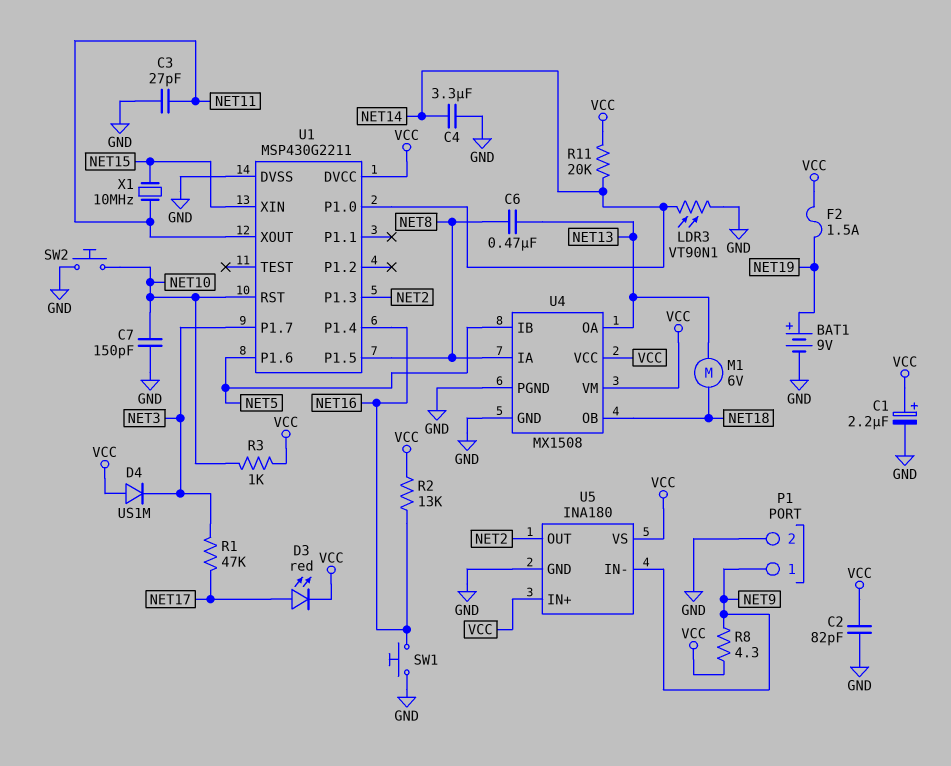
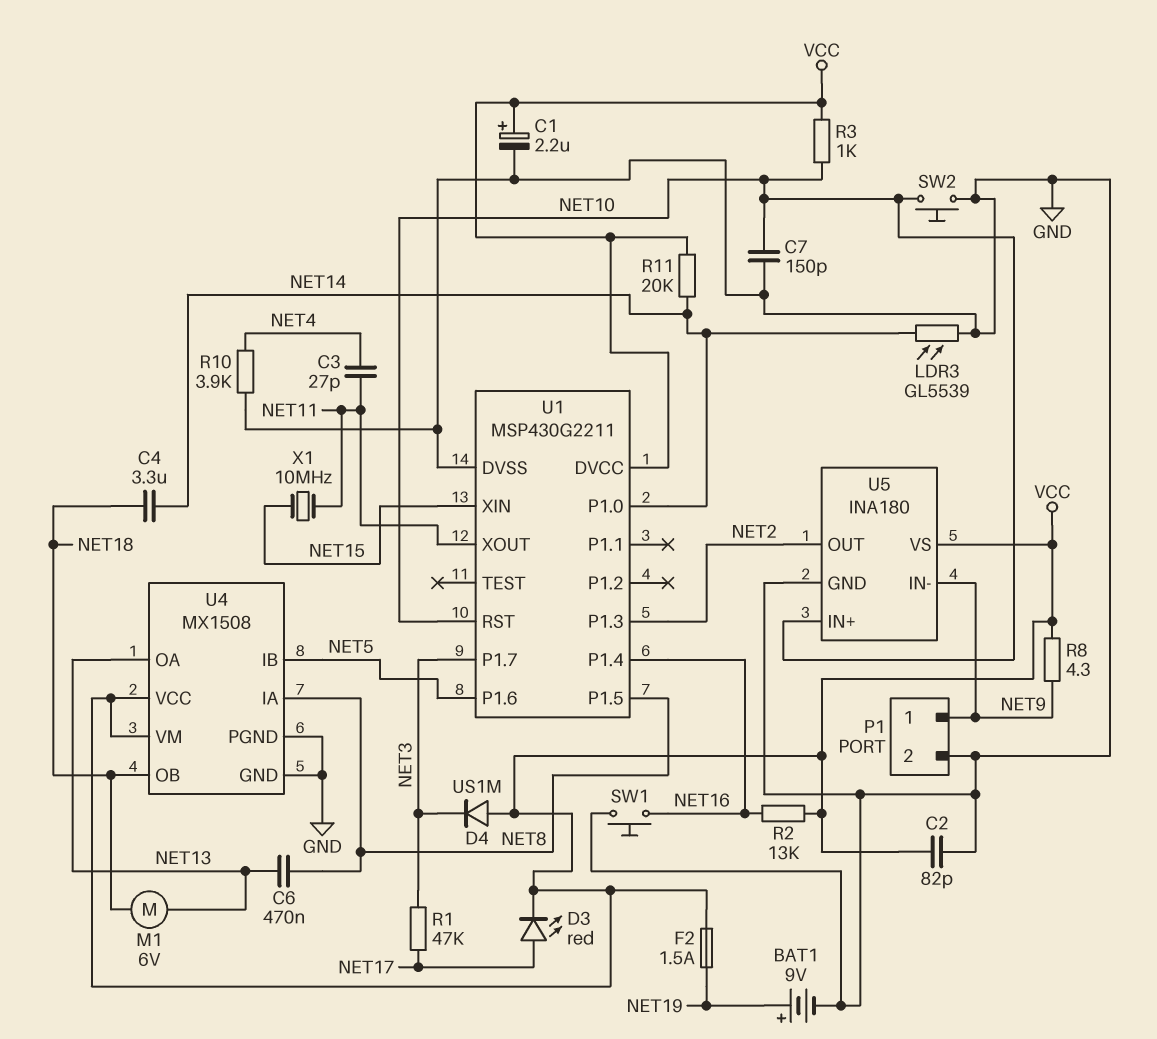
C3: 27pF (GND, NET11) -> 27pF (NET4, NET11)
C4: 3.3uF (GND, NET14) -> 3.3uF (NET14, NET18)
LDR3: VT90N1 (GND, NET14) -> GL5539 (GND, NET14)
R10: none -> 3.9k (GND, NET4)
U5 pin IN+: VCC -> NET10

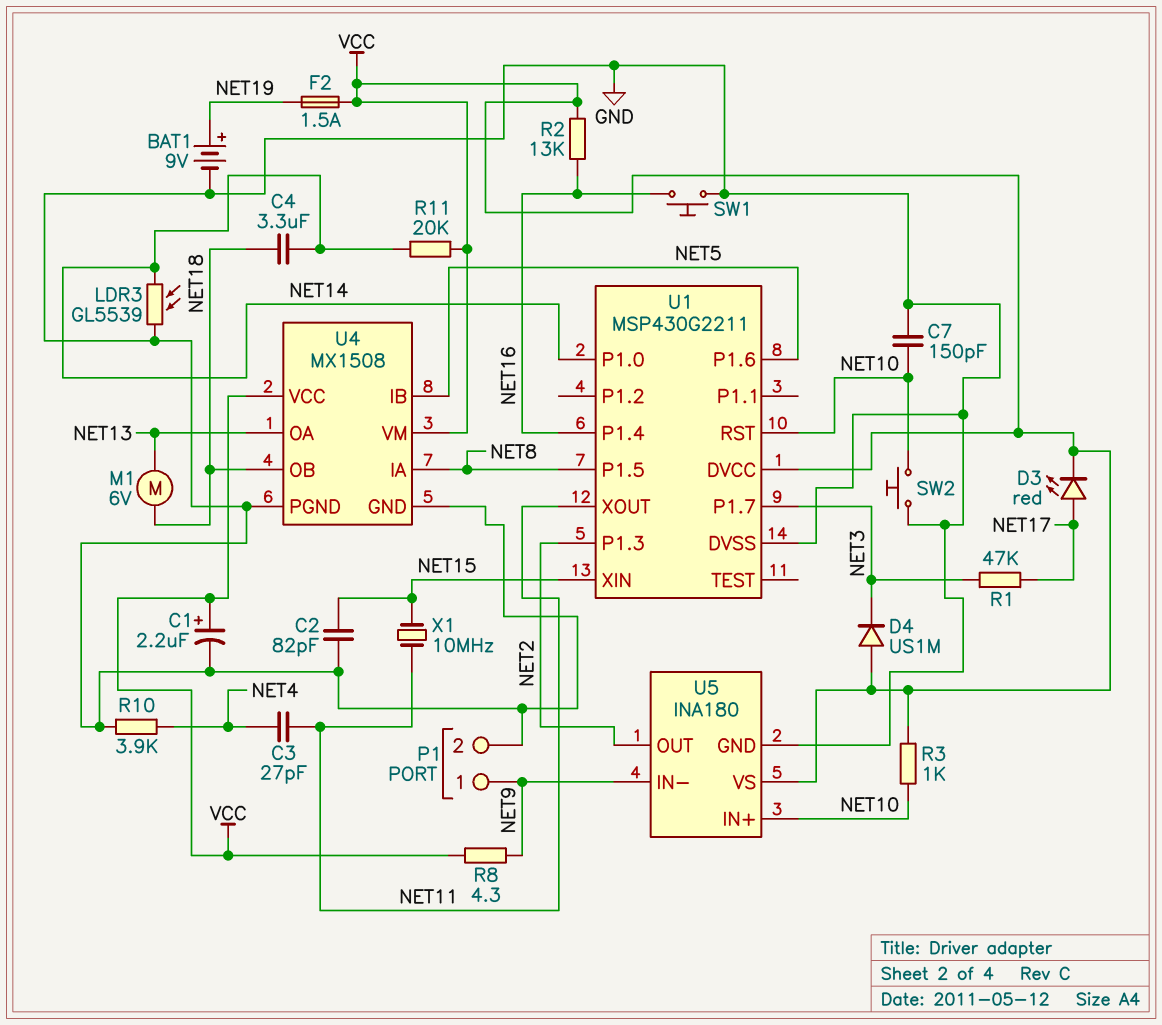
C2: 82pF (GND, VCC) -> 82pF (GND, NET15)
C6: 470nF (NET8, NET13) -> none

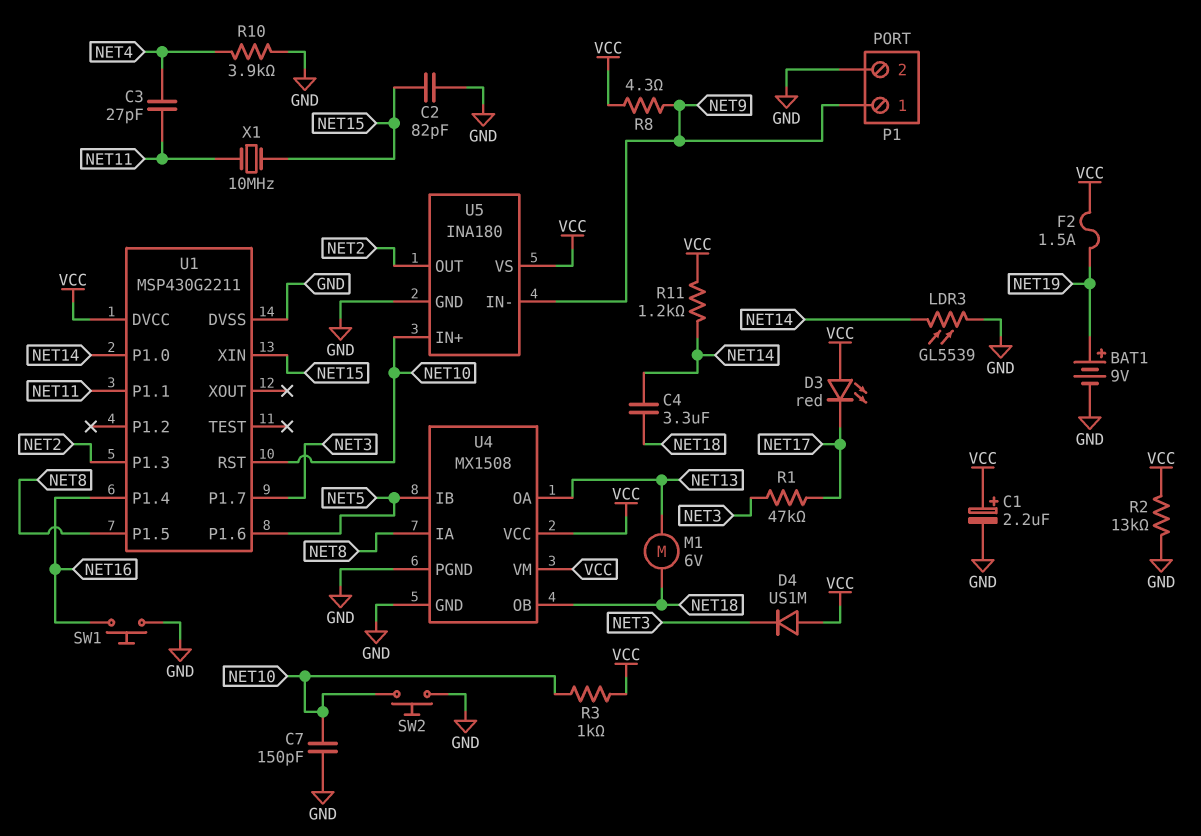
D3: LED red (A NET17, K VCC) -> LED red (A VCC, K NET17)
R2: 13k (NET16, VCC) -> 13k (GND, VCC)
R11: 20k (NET14, VCC) -> 1.2k (NET14, VCC)
U1 pin P1.1: none -> NET11
U1 pin XOUT: NET11 -> none

